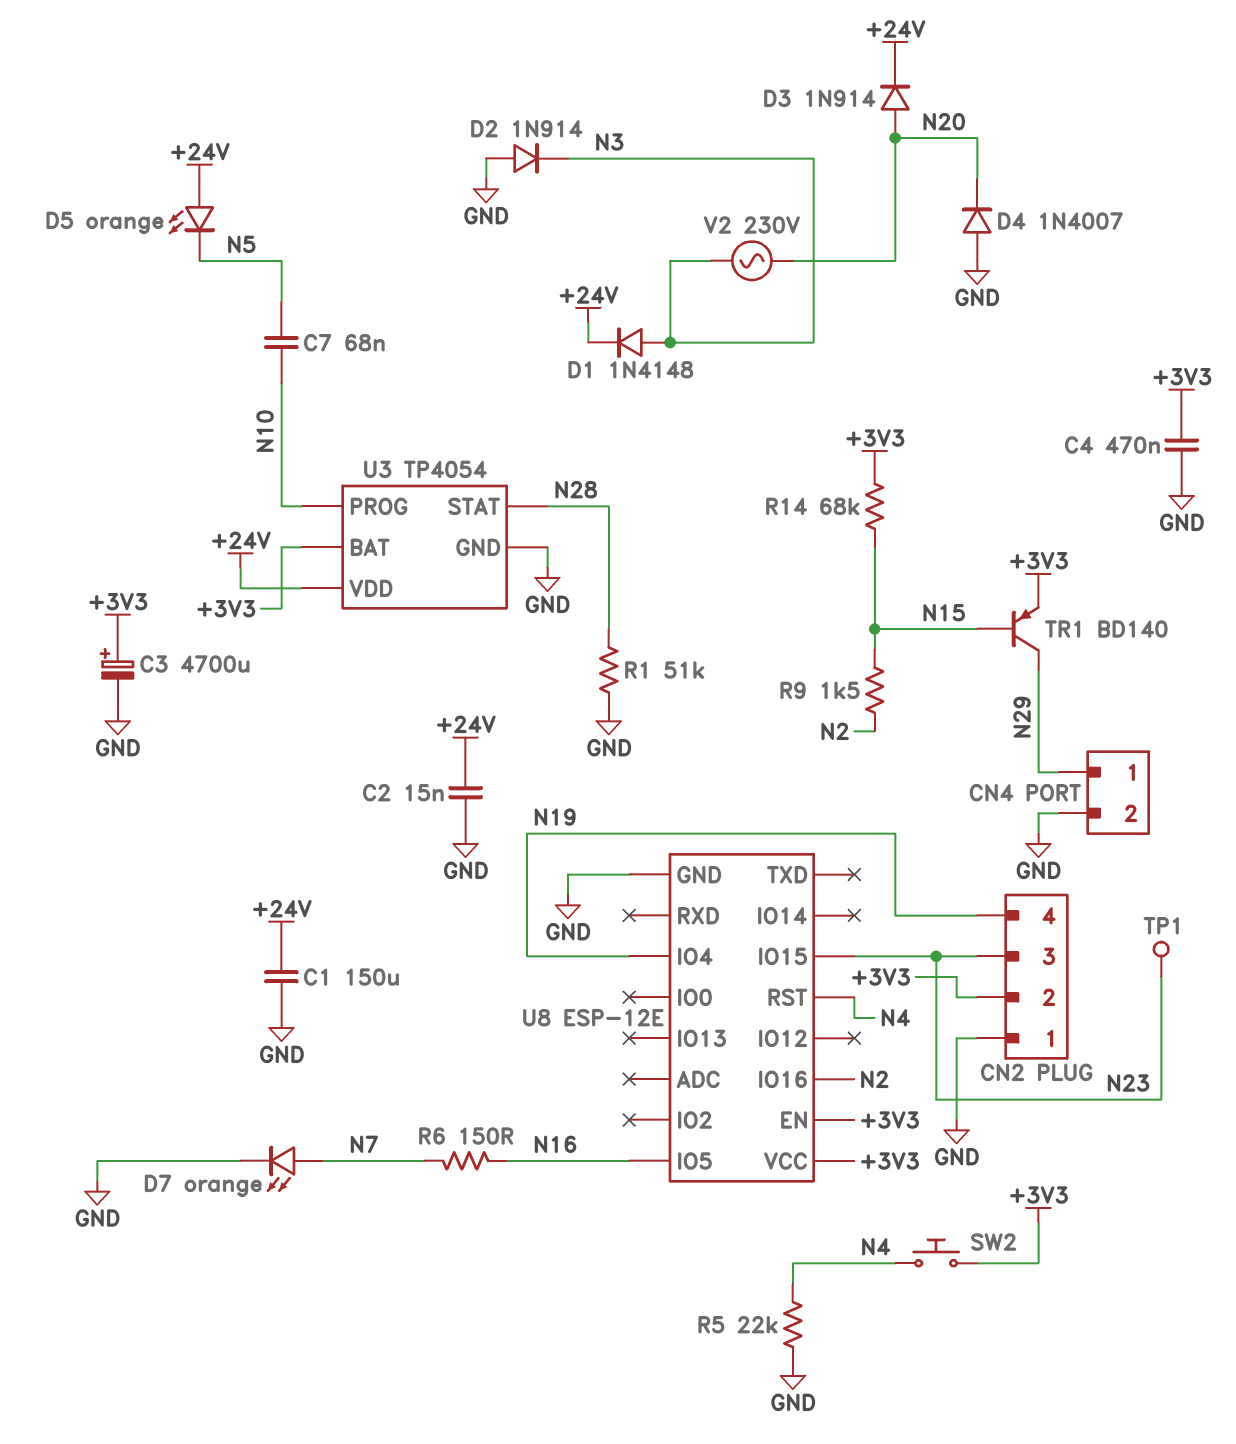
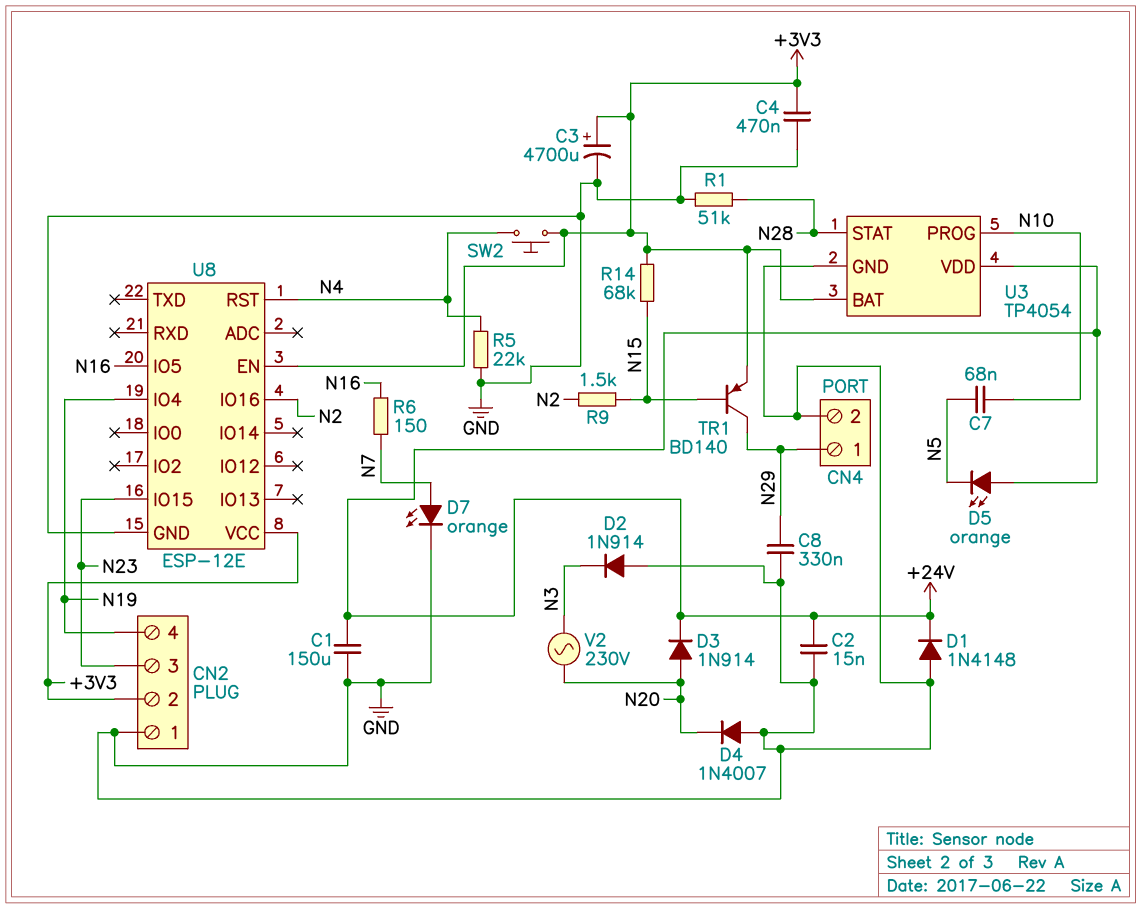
C8: none -> 330nF (GND, N29)
D1: diode 1N4148 (A N3, K +24V) -> diode 1N4148 (A GND, K +24V)
TP1: test point (N23) -> none

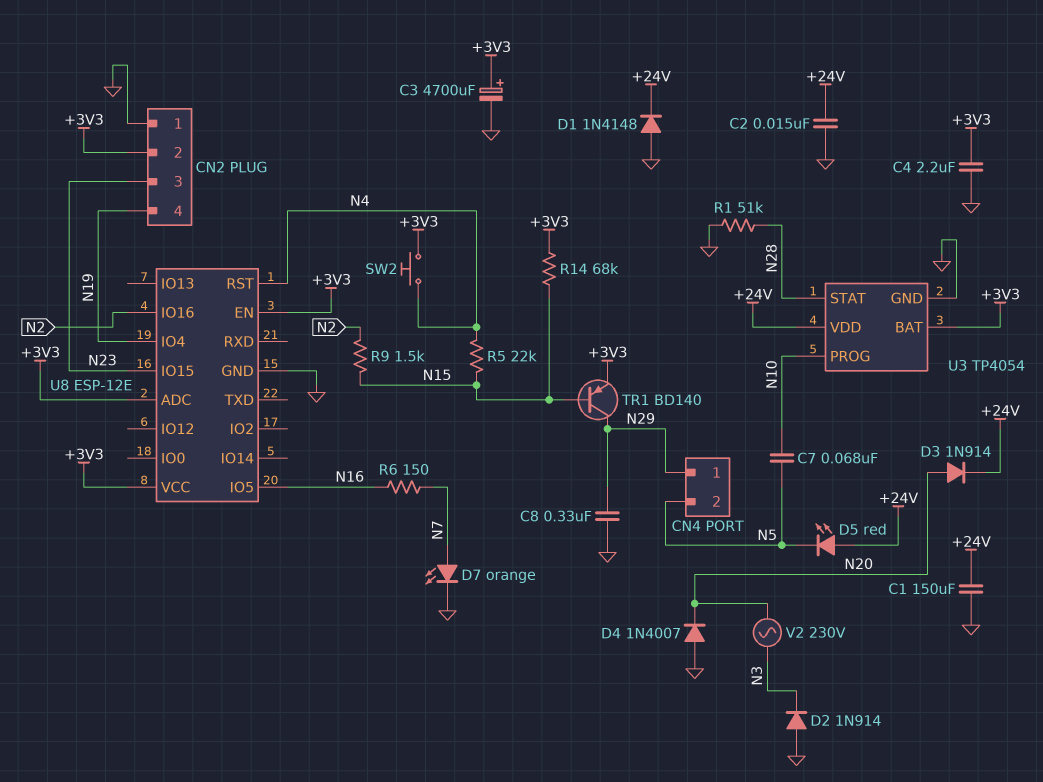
C4: 470nF (+3V3, GND) -> 2.2uF (+3V3, GND)
CN4 pin 2: GND -> N5
D5: LED orange (A +24V, K N5) -> LED red (A +24V, K N5)
R5: 22k (GND, N4) -> 22k (N4, N15)
U8 pin ADC: none -> +3V3

